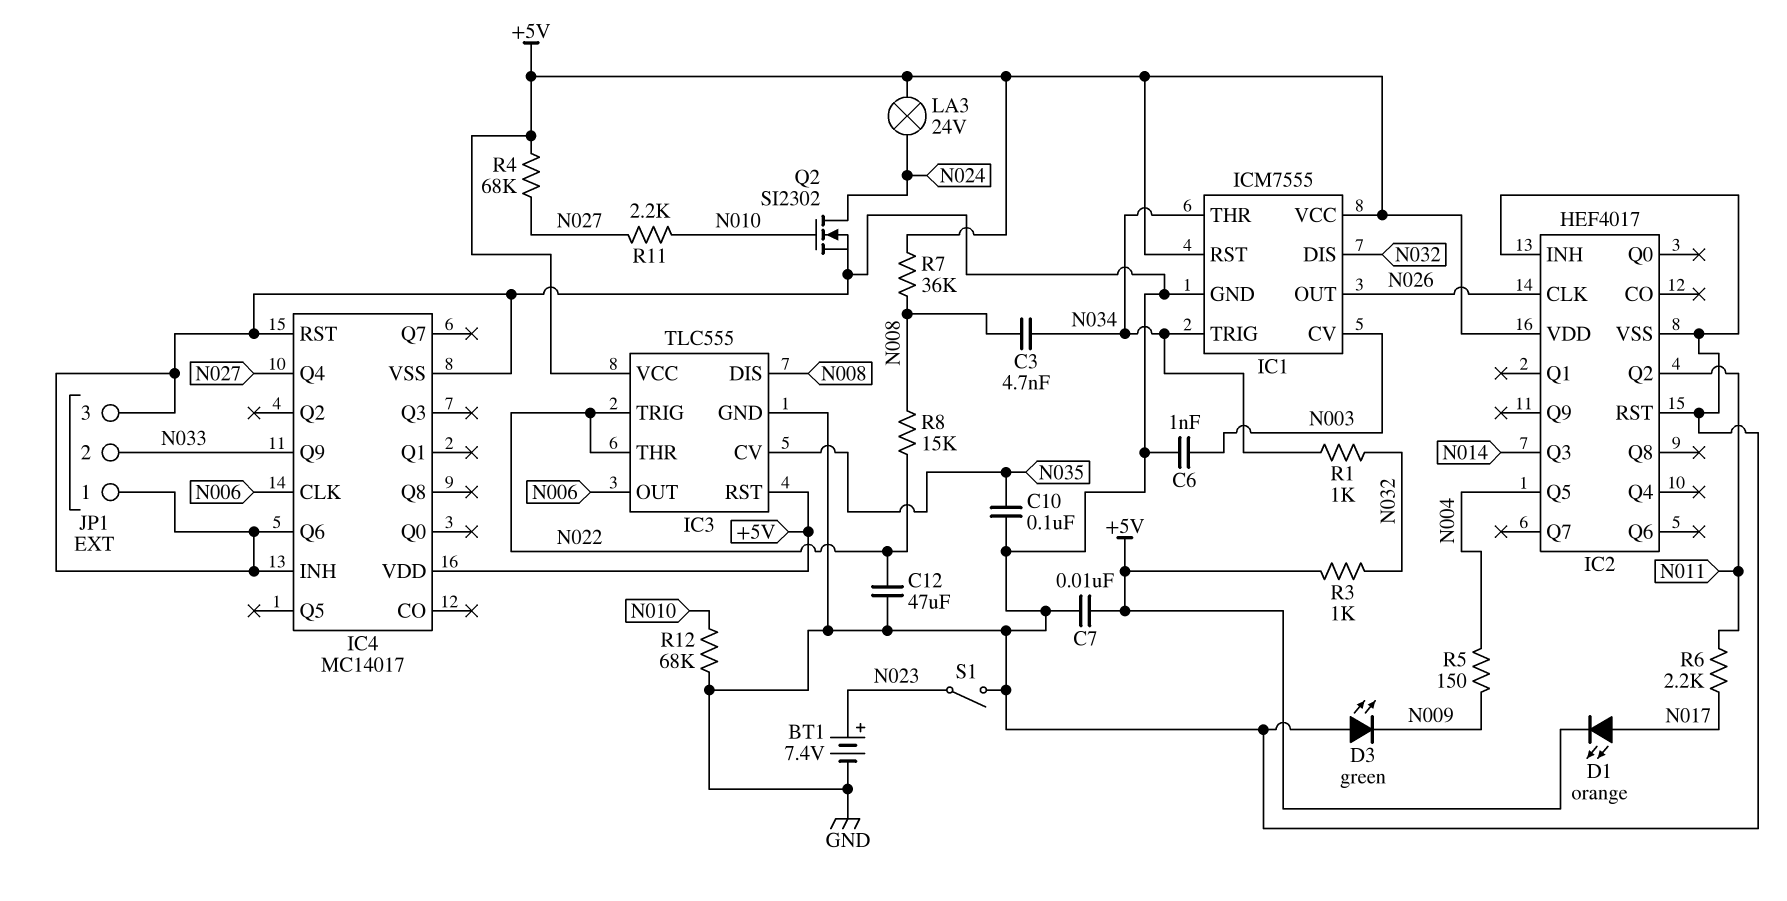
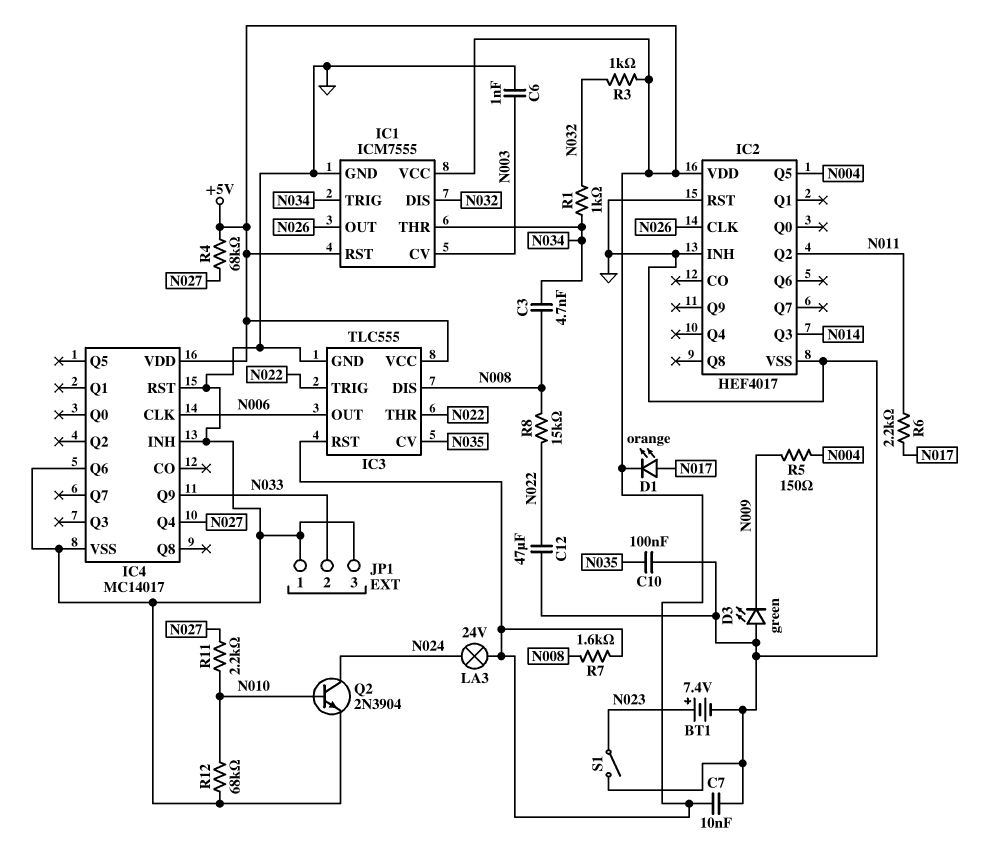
Q2: NMOS SI2302 (G N010, D N024, S GND) -> NPN 2N3904 (B N010, C N024, E GND)
R7: 36k (+5V, N008) -> 1.6k (+5V, N008)

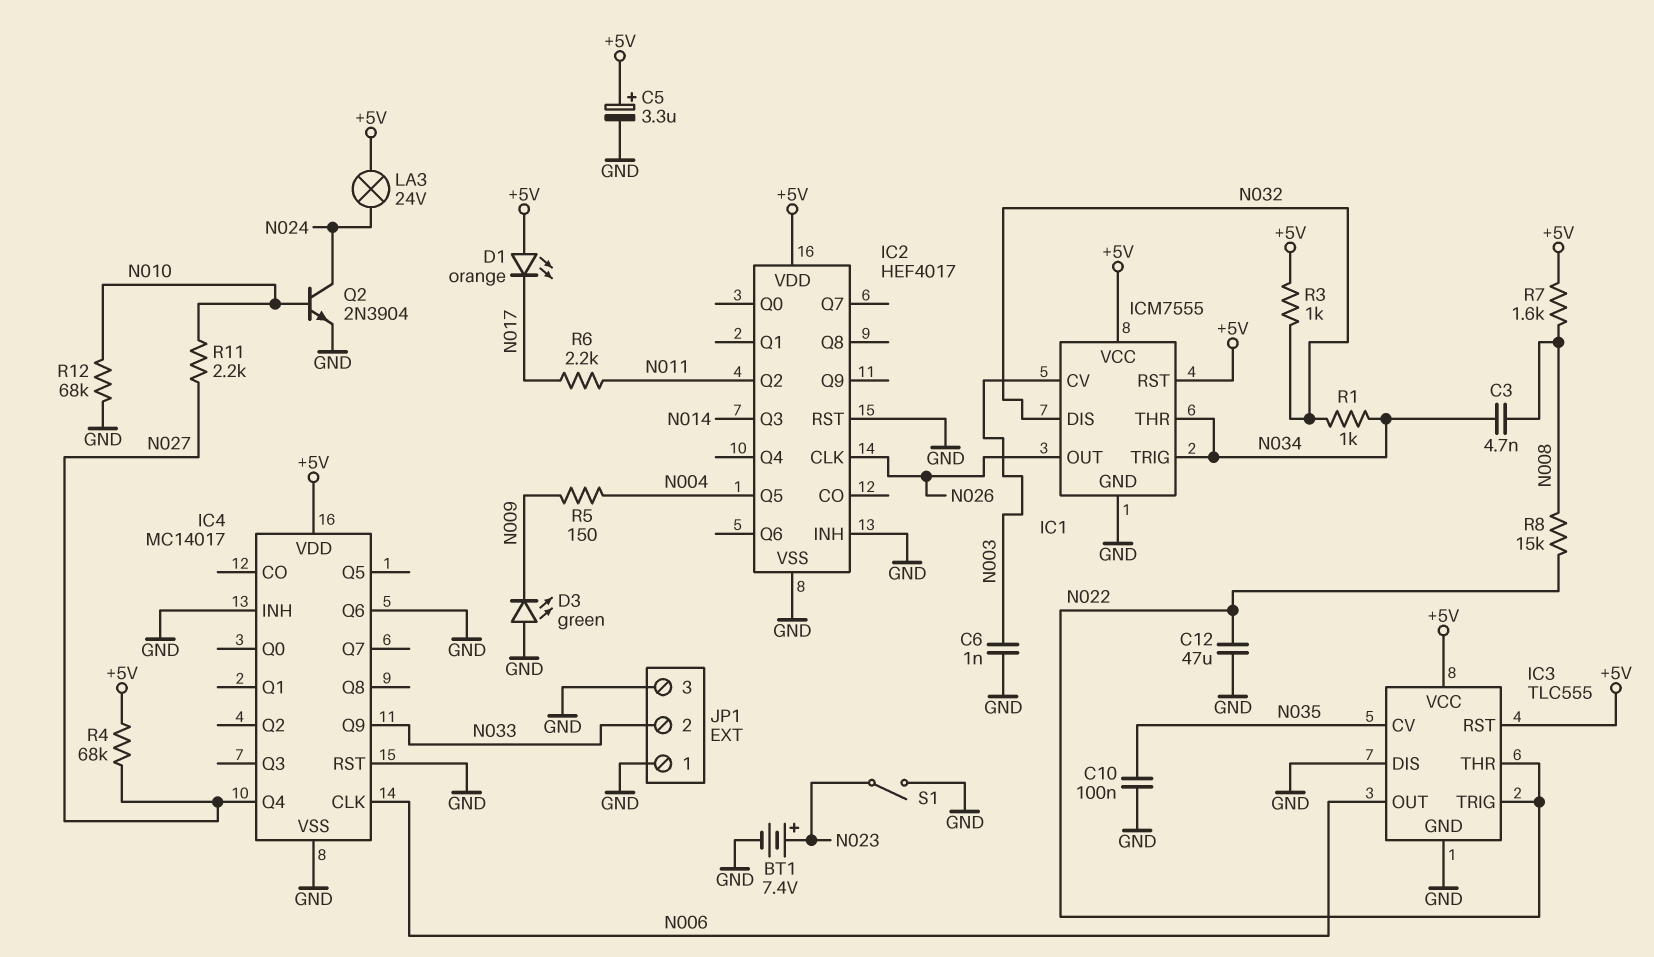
C5: none -> 3.3uF (plus +5V, minus GND)
C7: 10nF (+5V, GND) -> none
D1: LED orange (A N017, K +5V) -> LED orange (A +5V, K N017)
IC3 pin DIS: N008 -> GND

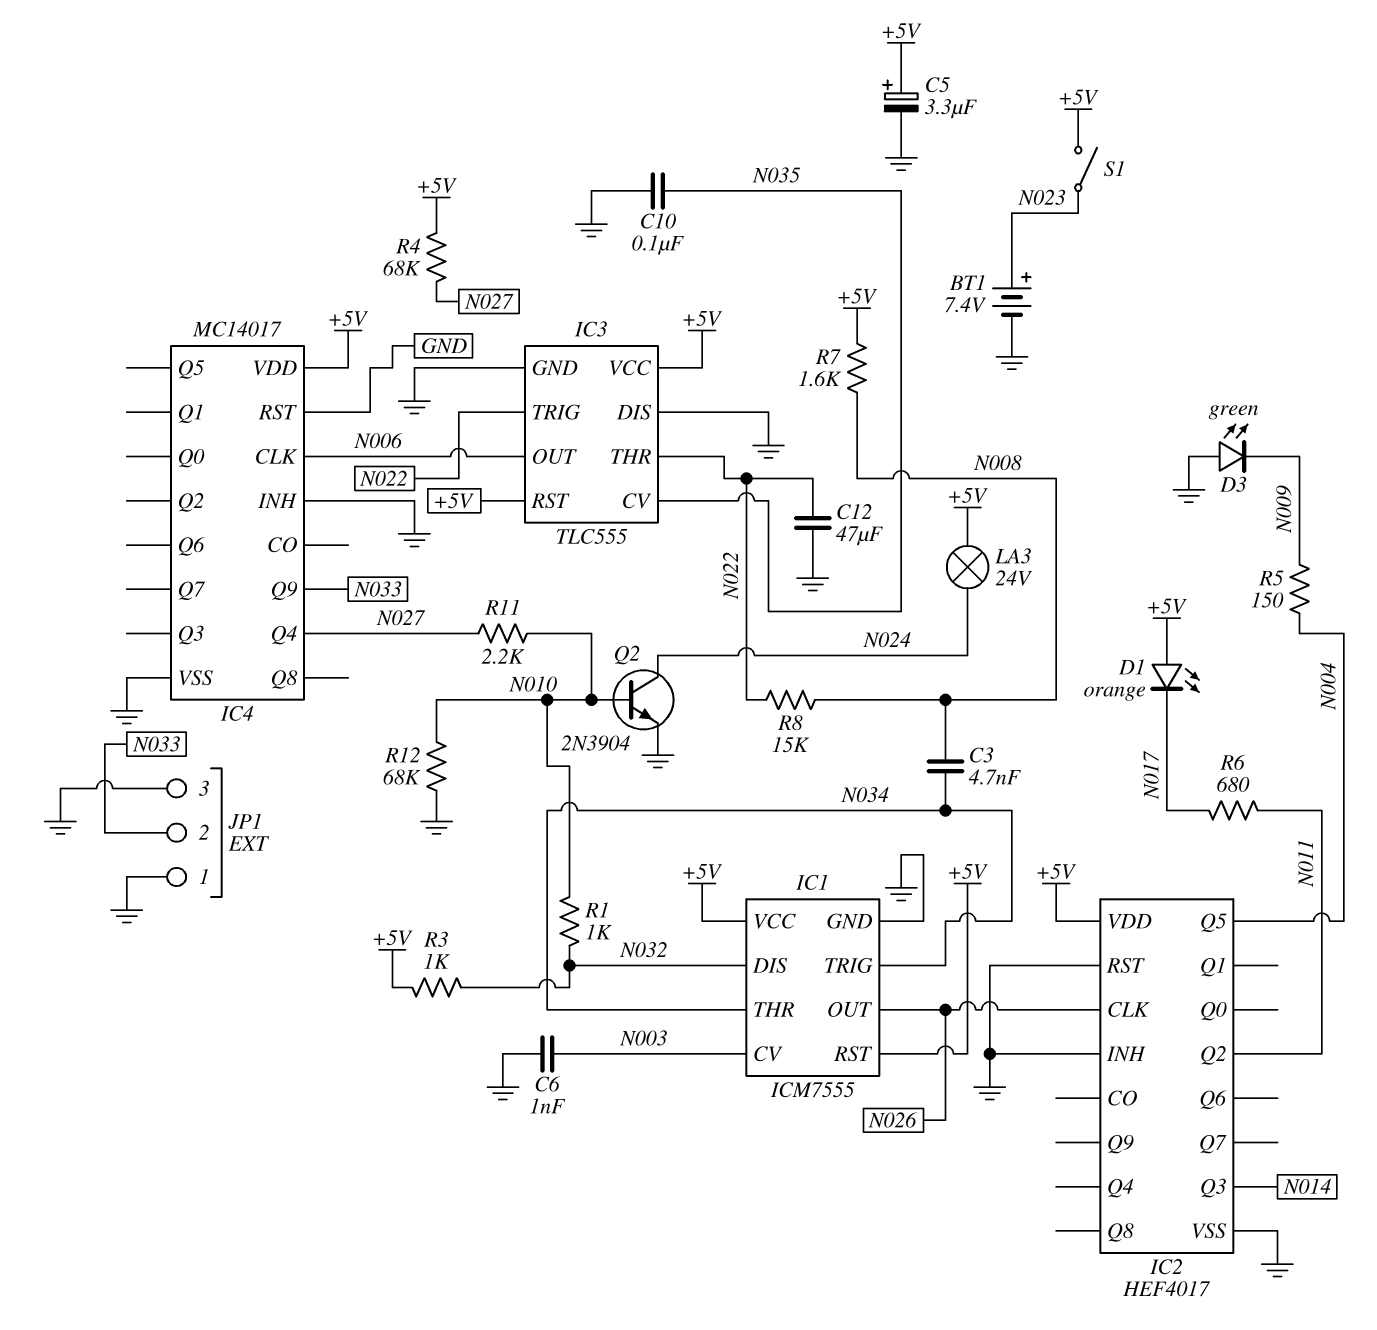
IC4 pin Q6: GND -> none
R1: 1k (N032, N034) -> 1k (N010, N032)
R6: 2.2k (N011, N017) -> 680 (N011, N017)
S1: switch (GND, N023) -> switch (+5V, N023)

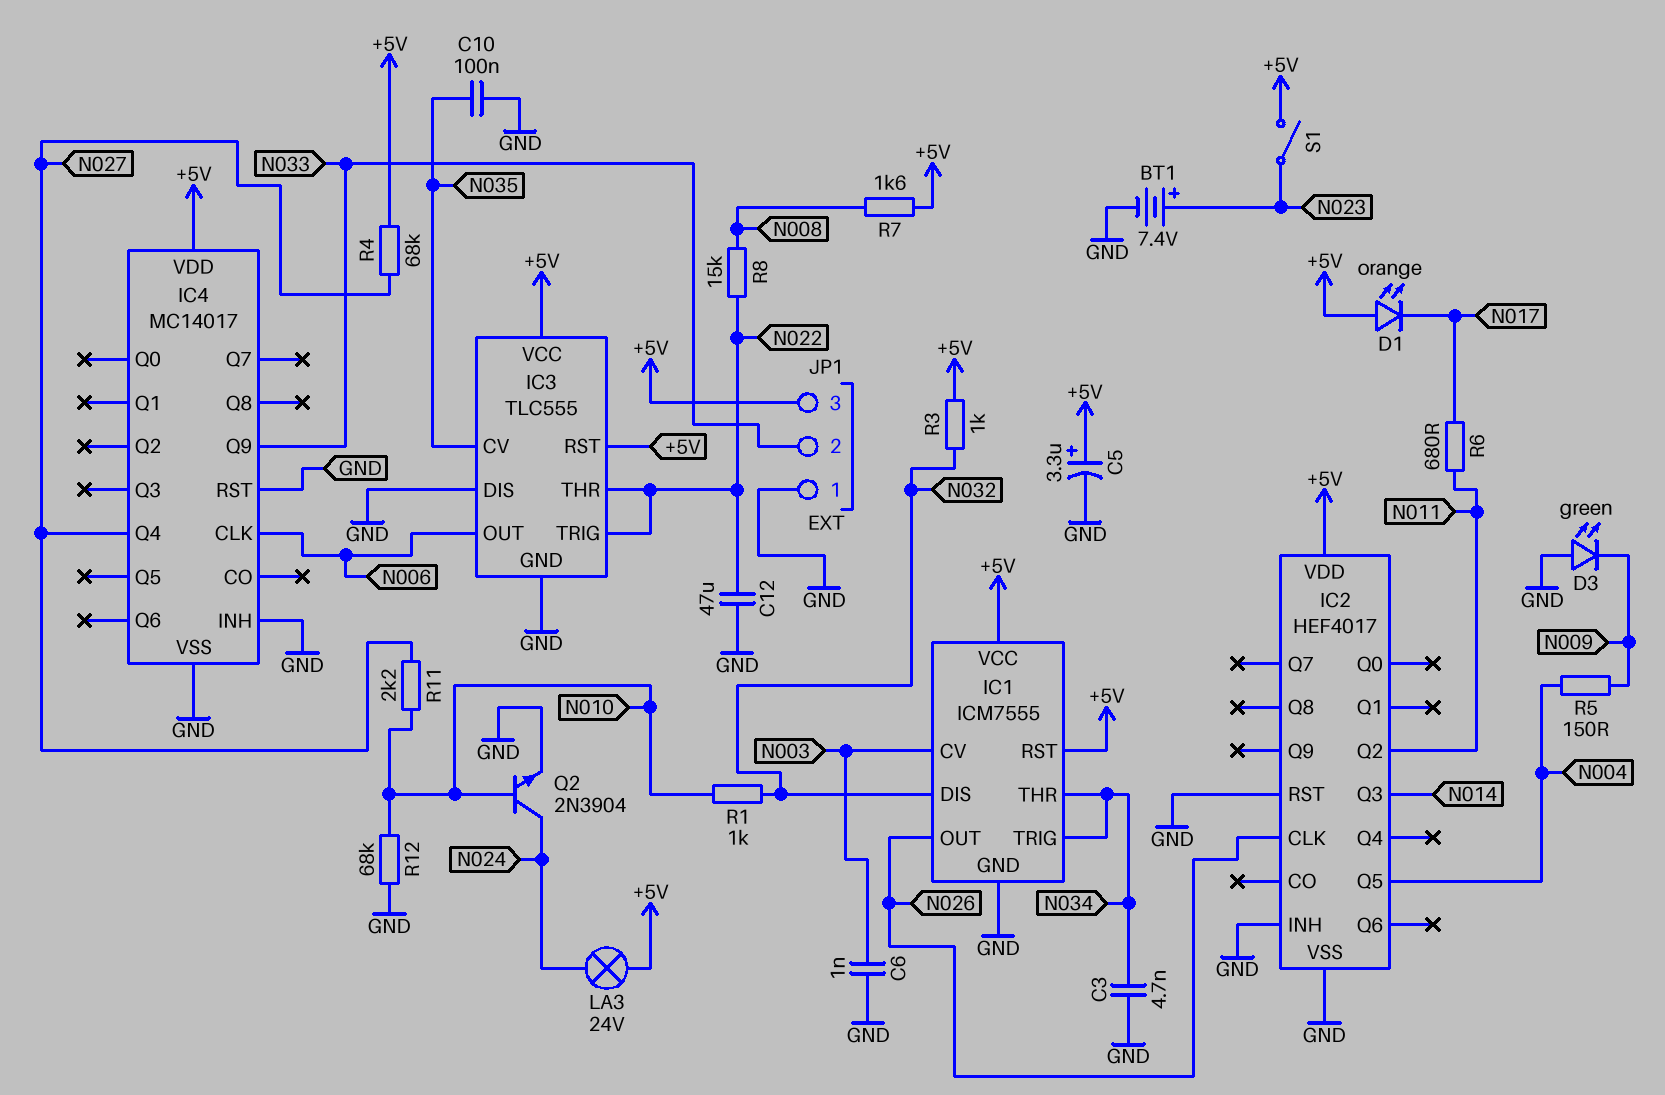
C3: 4.7nF (N008, N034) -> 4.7nF (GND, N034)
JP1 pin 3: GND -> +5V

